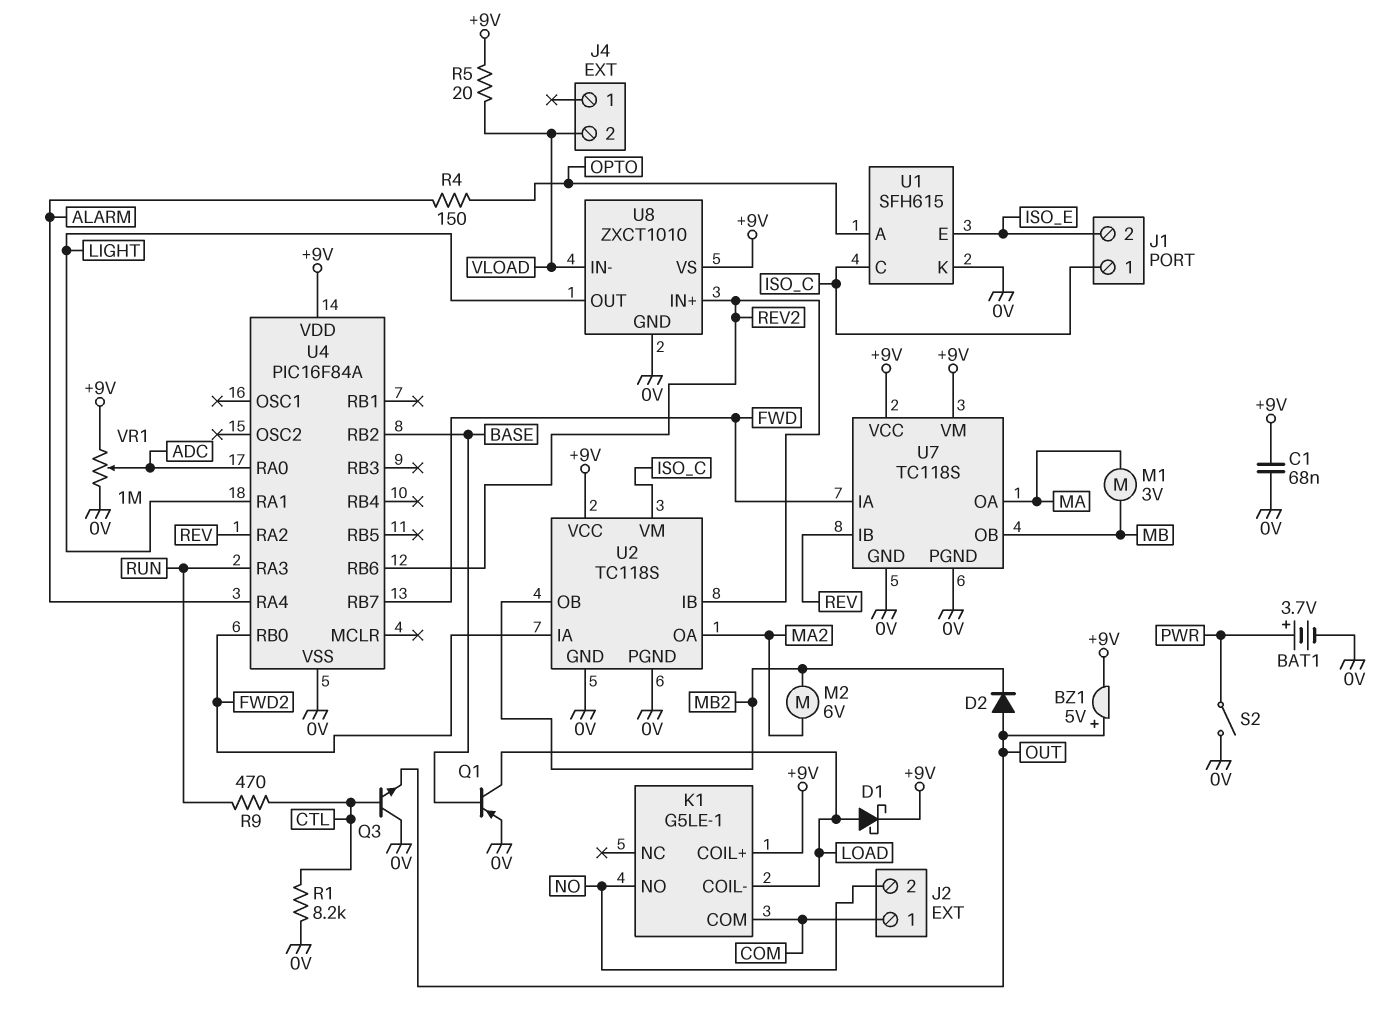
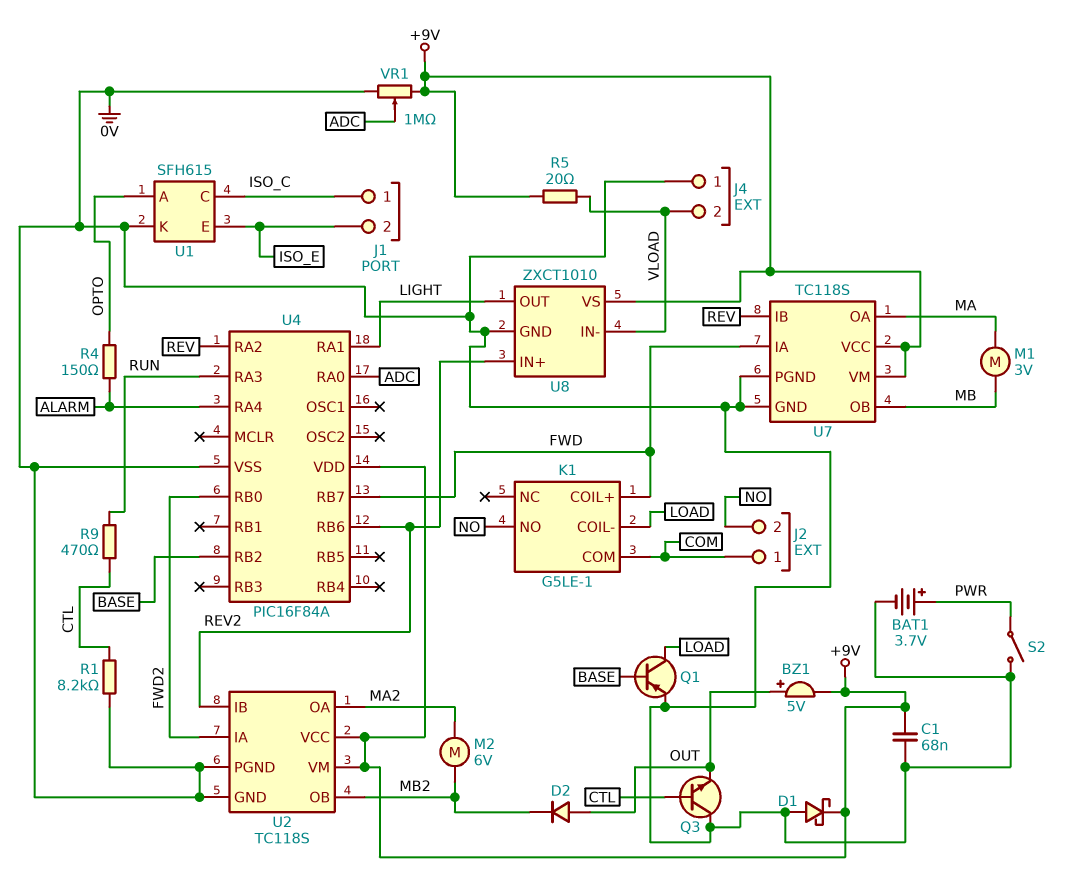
D1: schottky (A LOAD, K +9V) -> schottky (A 0V, K +9V)
J4 pin 1: none -> 0V
K1 pin COIL+: +9V -> FWD
U2 pin VM: ISO_C -> +9V

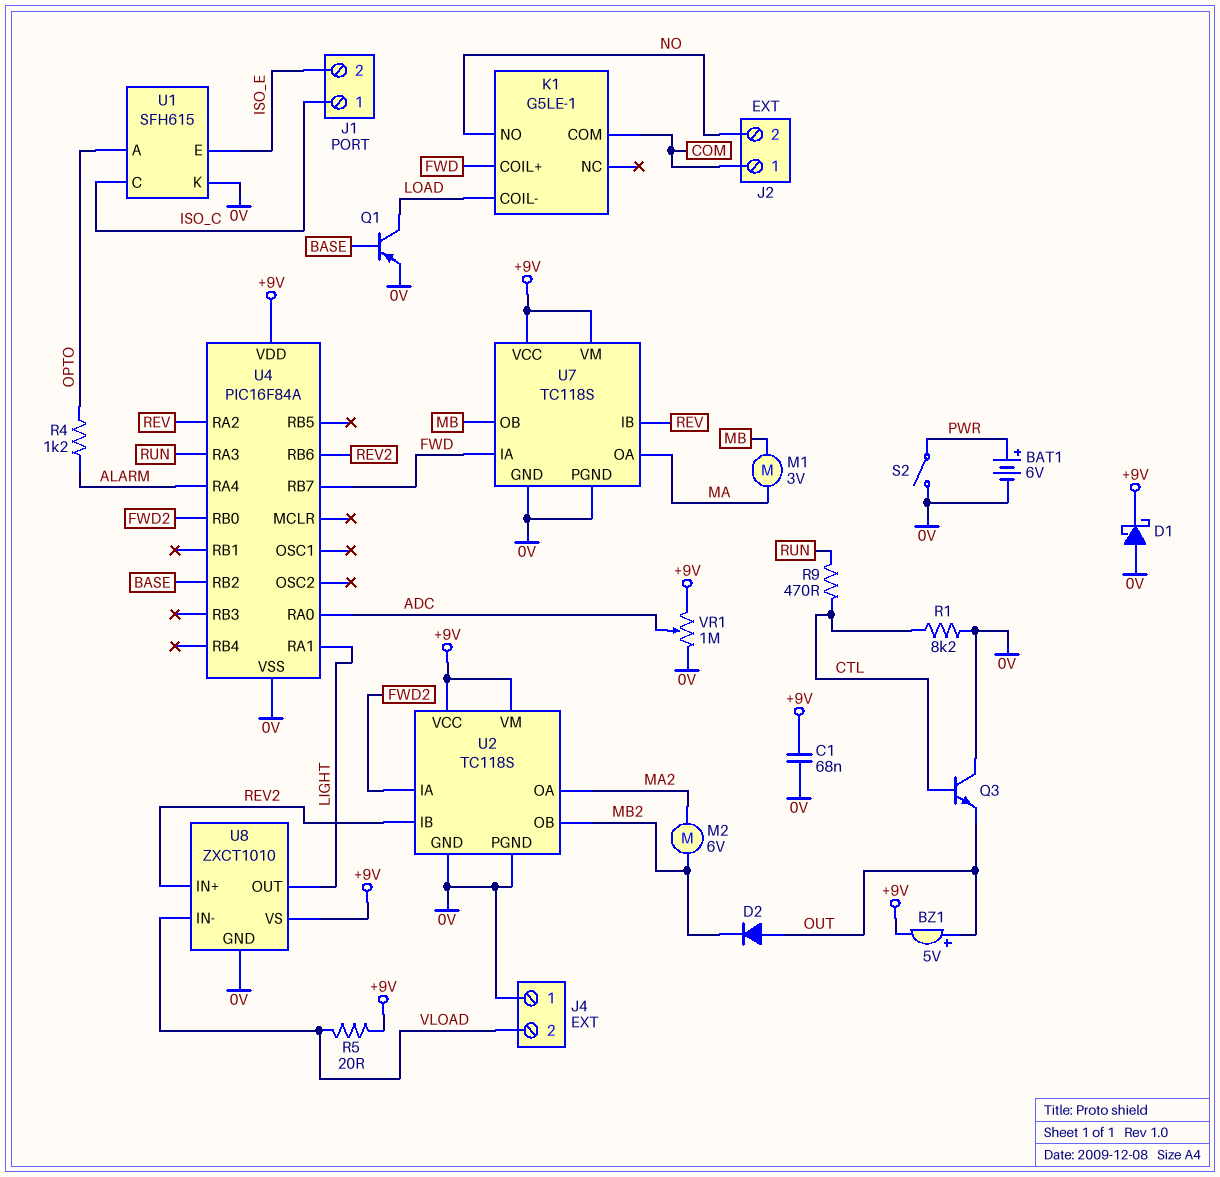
BAT1: 3.7V (plus PWR, minus 0V) -> 6V (plus PWR, minus 0V)
R4: 150 (ALARM, OPTO) -> 1.2k (ALARM, OPTO)

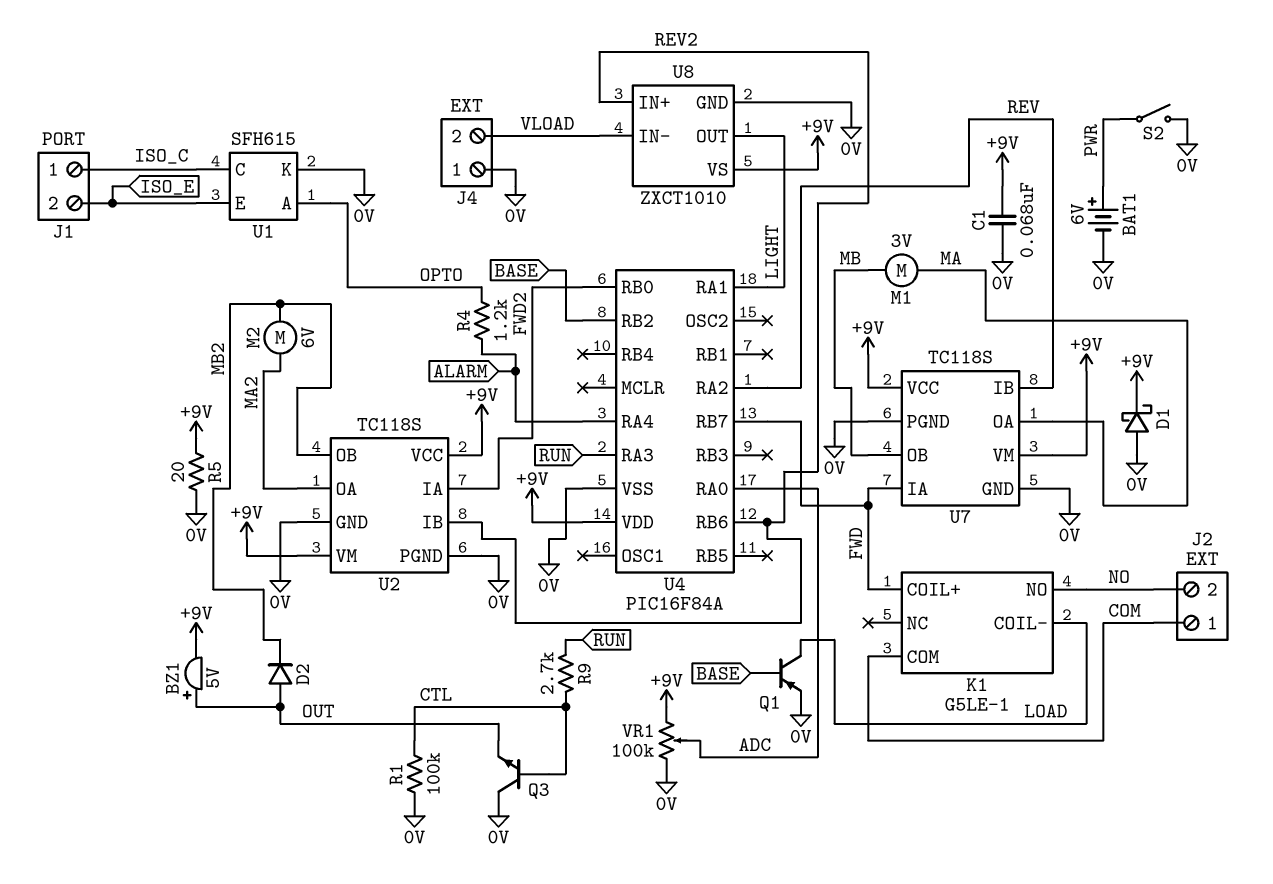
R1: 8.2k (0V, CTL) -> 100k (0V, CTL)
R5: 20 (+9V, VLOAD) -> 20 (+9V, 0V)
R9: 470 (CTL, RUN) -> 2.7k (CTL, RUN)
VR1: 1M (+9V, 0V, wiper ADC) -> 100k (+9V, 0V, wiper ADC)

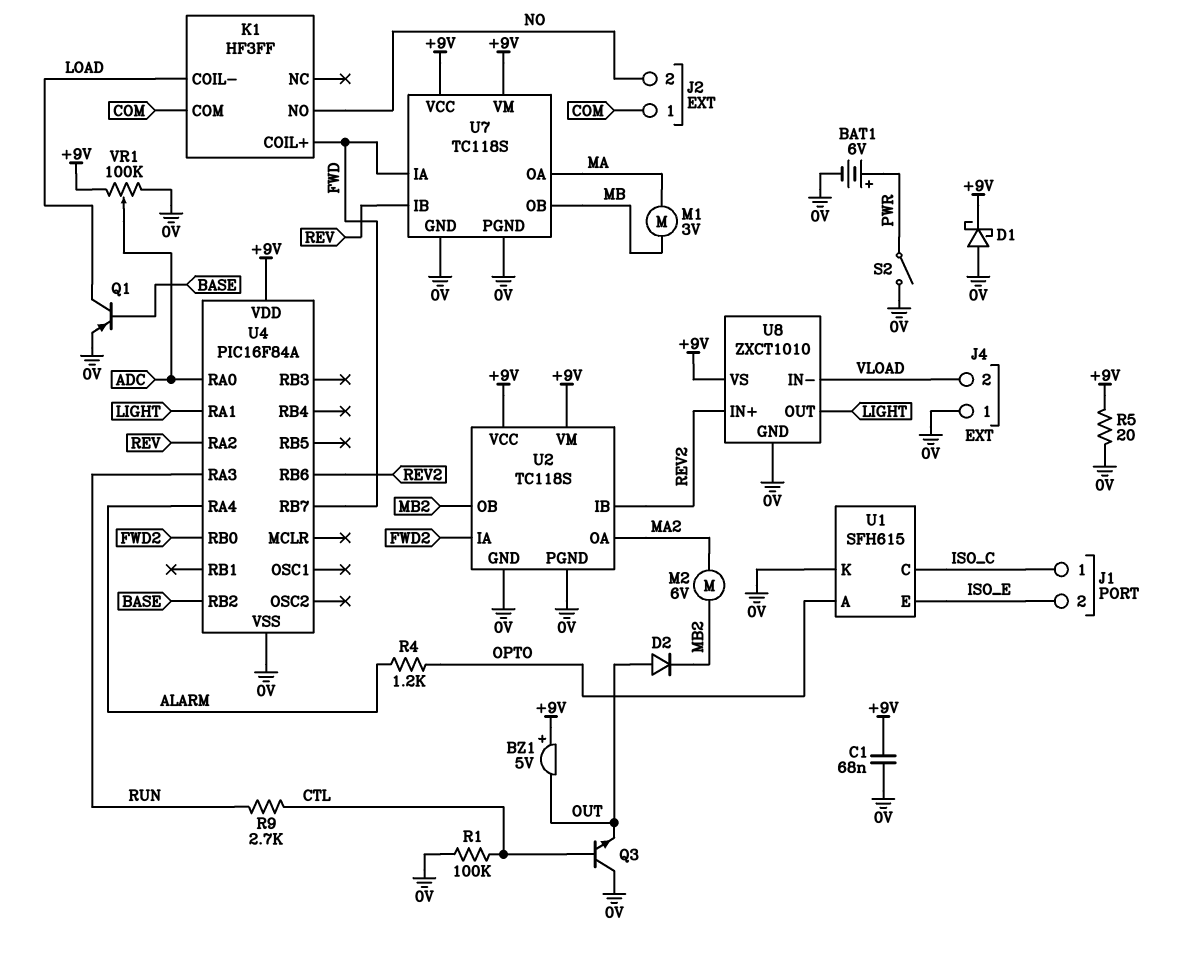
BZ1: buzzer 5V (plus OUT, minus +9V) -> buzzer 5V (plus +9V, minus OUT)
K1: G5LE-1 -> HF3FF

